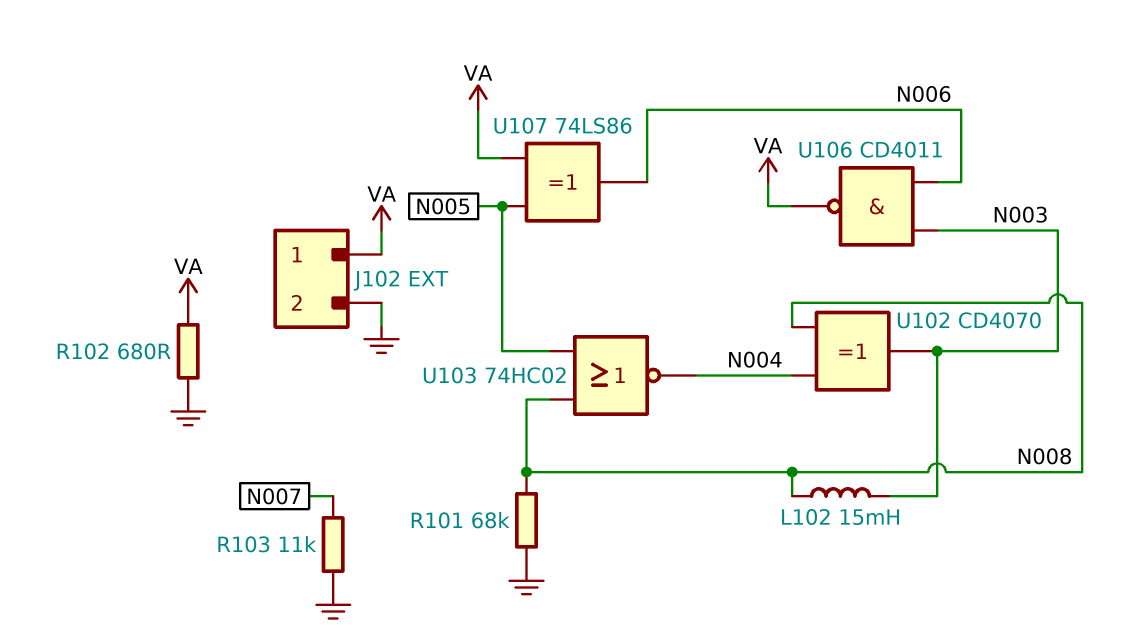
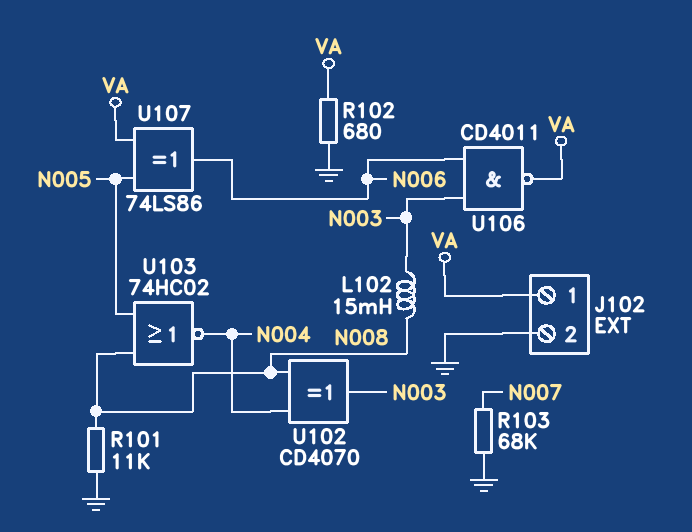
R101: 68k (GND, N008) -> 11k (GND, N008)
R103: 11k (GND, N007) -> 68k (GND, N007)

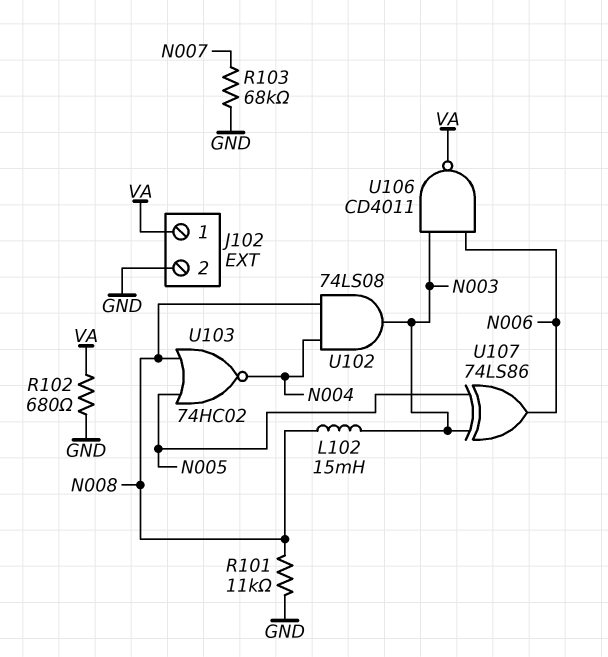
U102: XOR CD4070 (in N004, in N008, out N003) -> AND 74LS08 (in N004, in N008, out N003)
U107: XOR 74LS86 (in N005, in VA, out N006) -> XOR 74LS86 (in N003, in N005, out N006)

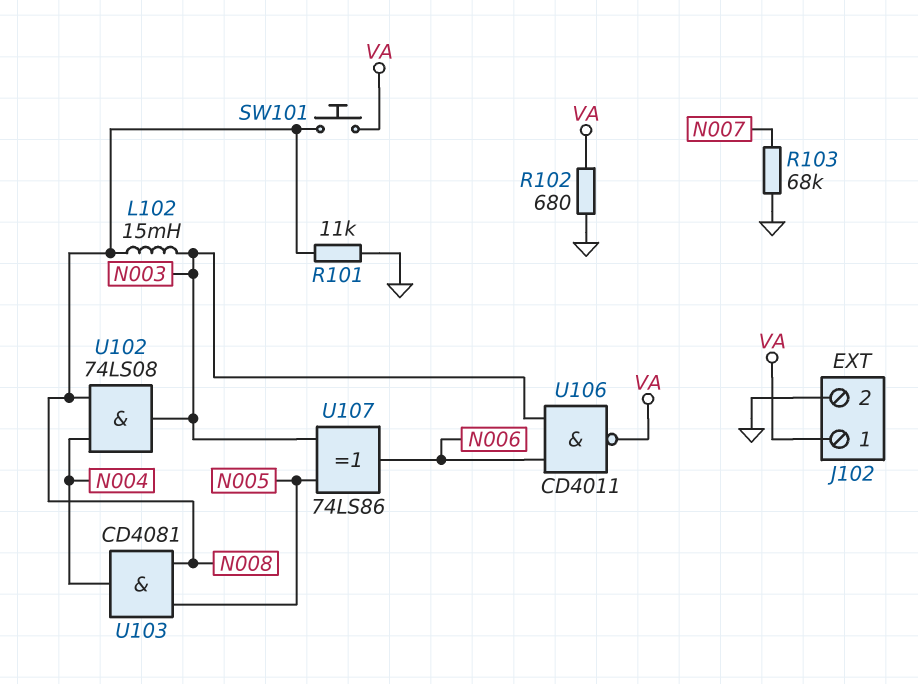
SW101: none -> button (N008, VA)
U103: NOR 74HC02 (in N005, in N008, out N004) -> AND CD4081 (in N005, in N008, out N004)

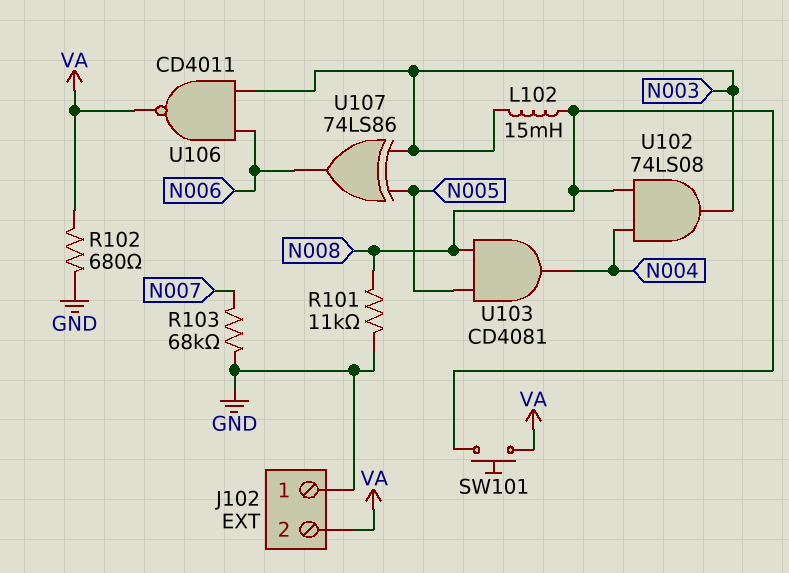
J102 pin 1: VA -> GND
J102 pin 2: GND -> VA

